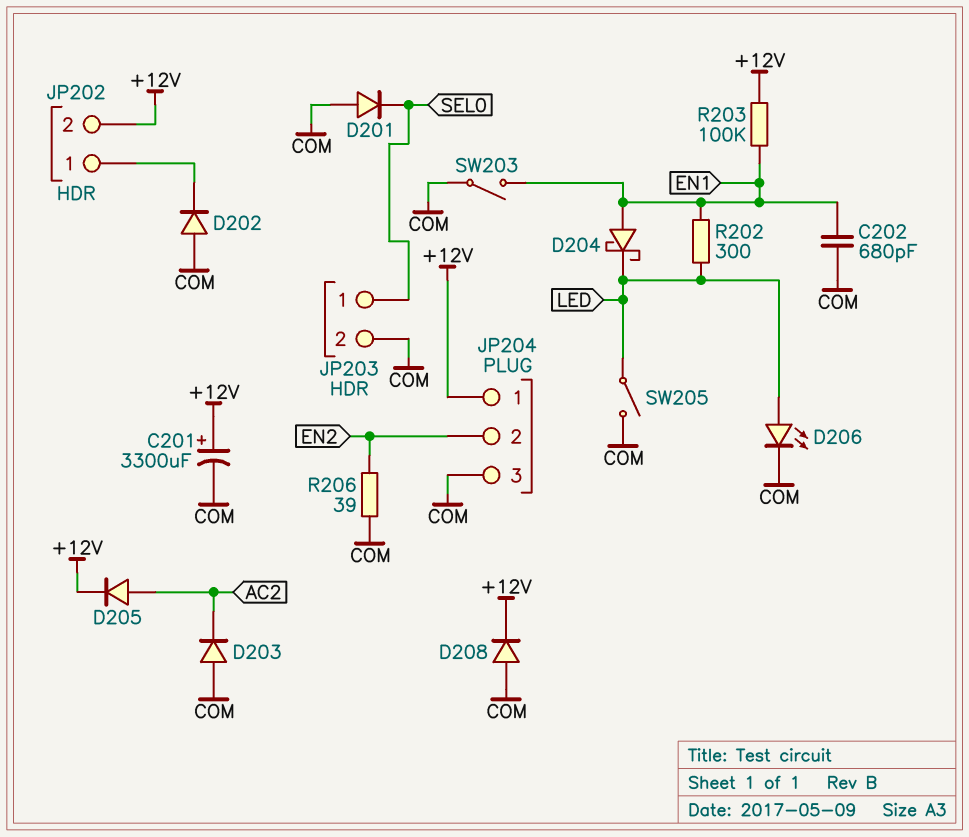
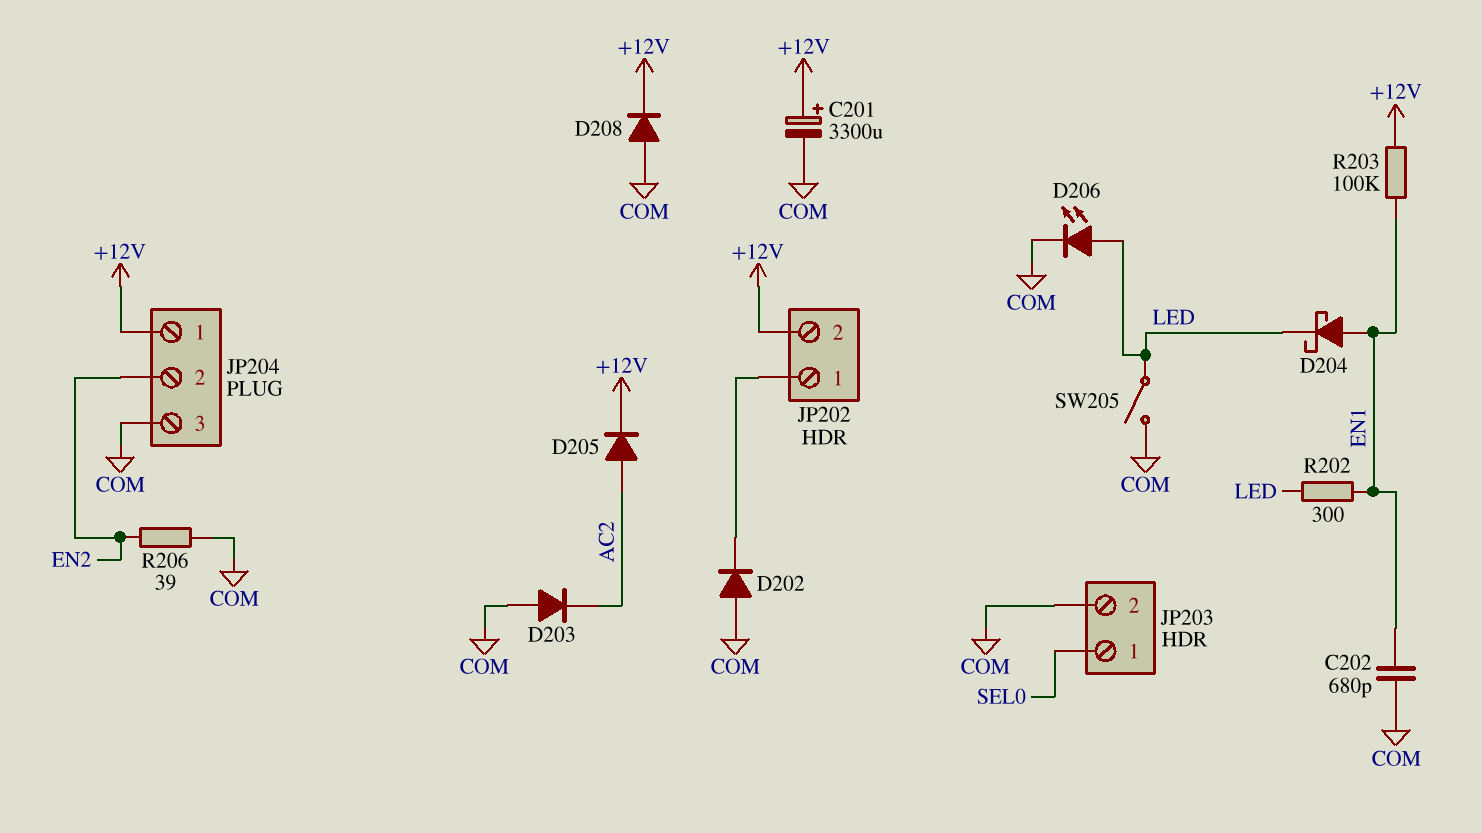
D201: diode (A COM, K SEL0) -> none
SW203: switch (COM, EN1) -> none

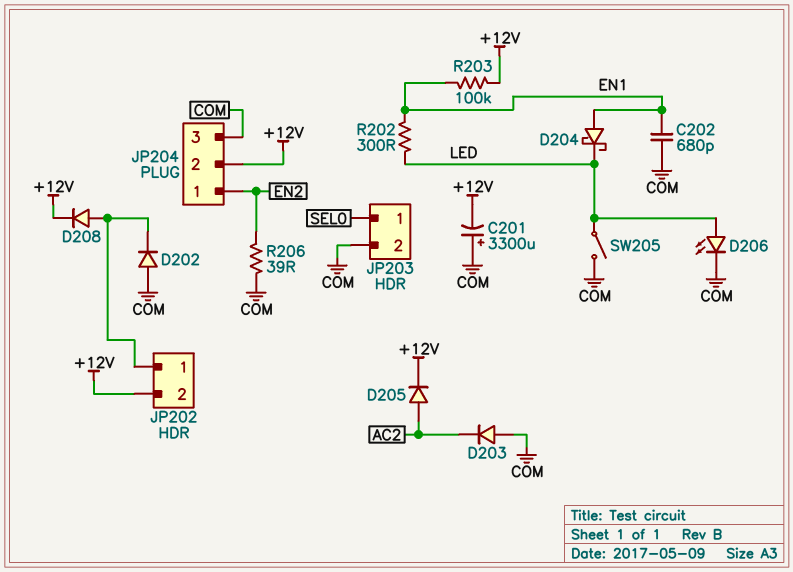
C201: 3300uF (plus +12V, minus COM) -> 3300uF (plus COM, minus +12V)
D208: diode (A COM, K +12V) -> diode (A JP202/1, K +12V)
JP204 pin 1: +12V -> EN2
JP204 pin 2: EN2 -> +12V

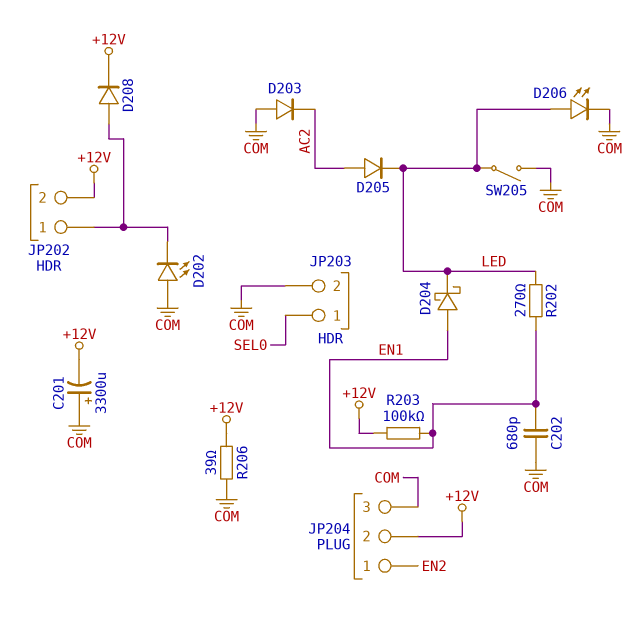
D202: diode (A COM, K JP202/1) -> LED (A COM, K JP202/1)
D205: diode (A AC2, K +12V) -> diode (A AC2, K LED)
R202: 300 (EN1, LED) -> 270 (EN1, LED)
R206: 39 (COM, EN2) -> 39 (+12V, COM)

